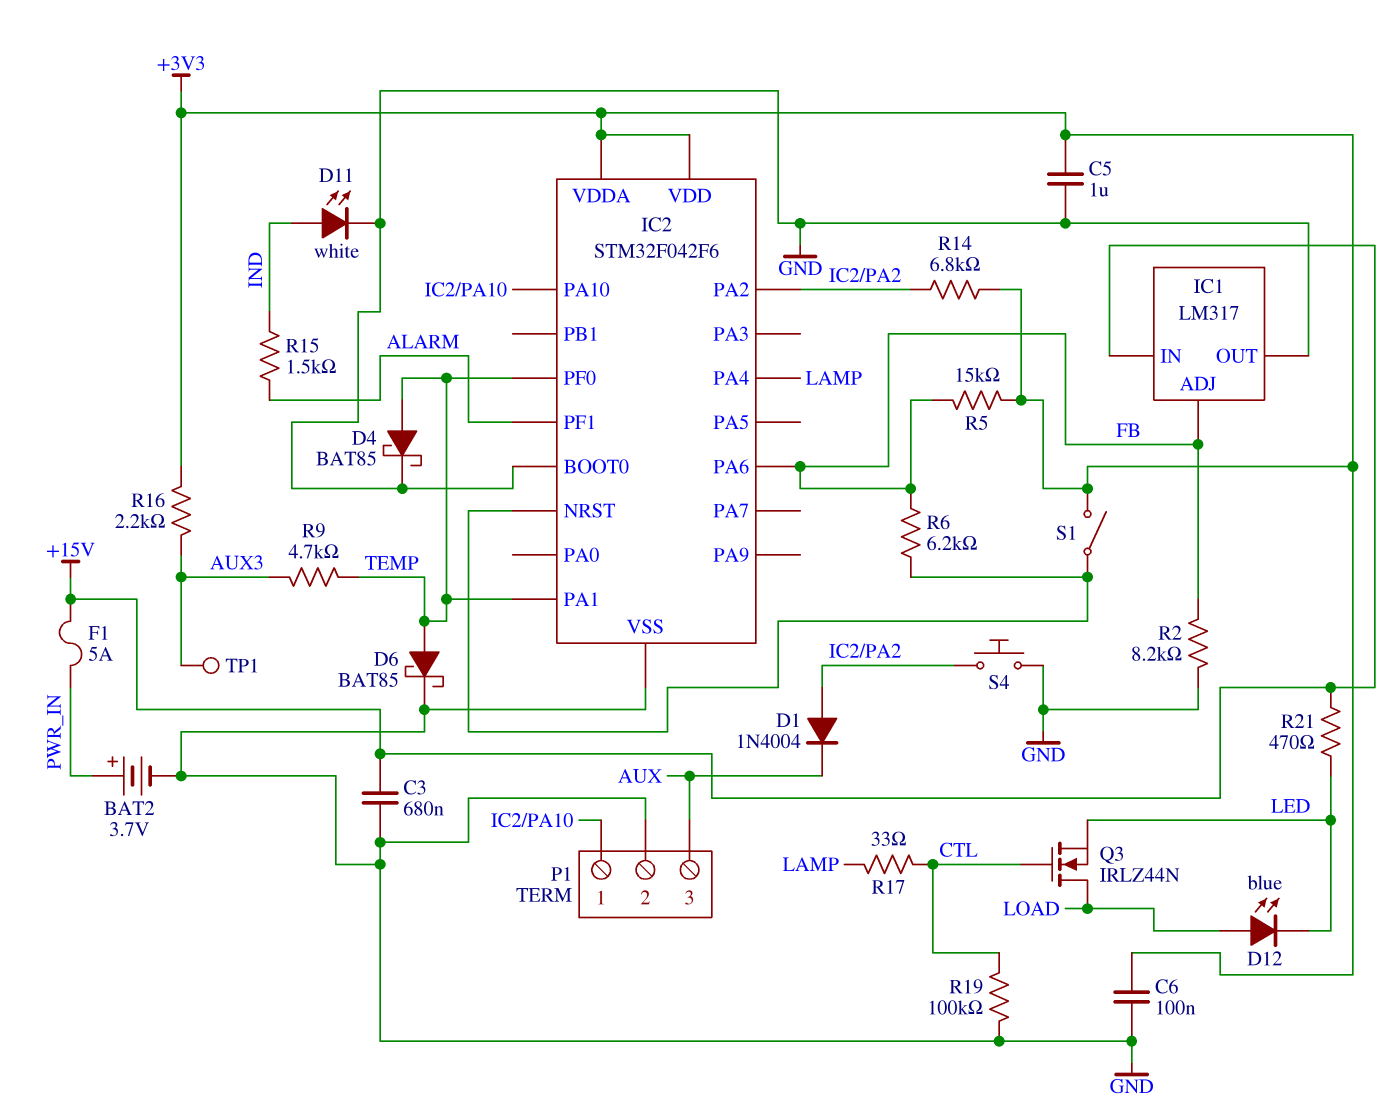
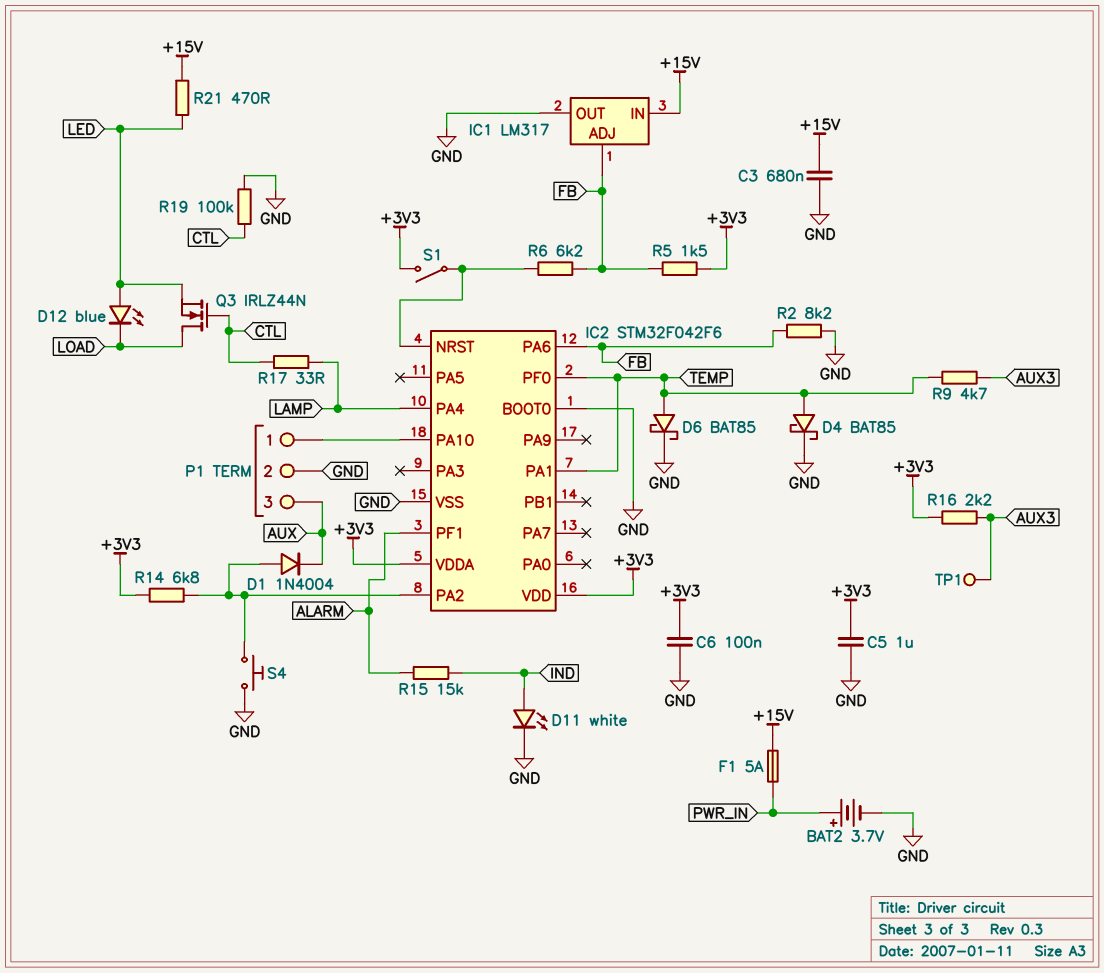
D12: LED blue (A LOAD, K LED) -> LED blue (A LED, K LOAD)
R5: 15k (+3V3, FB) -> 1.5k (+3V3, FB)
R15: 1.5k (ALARM, IND) -> 15k (ALARM, IND)

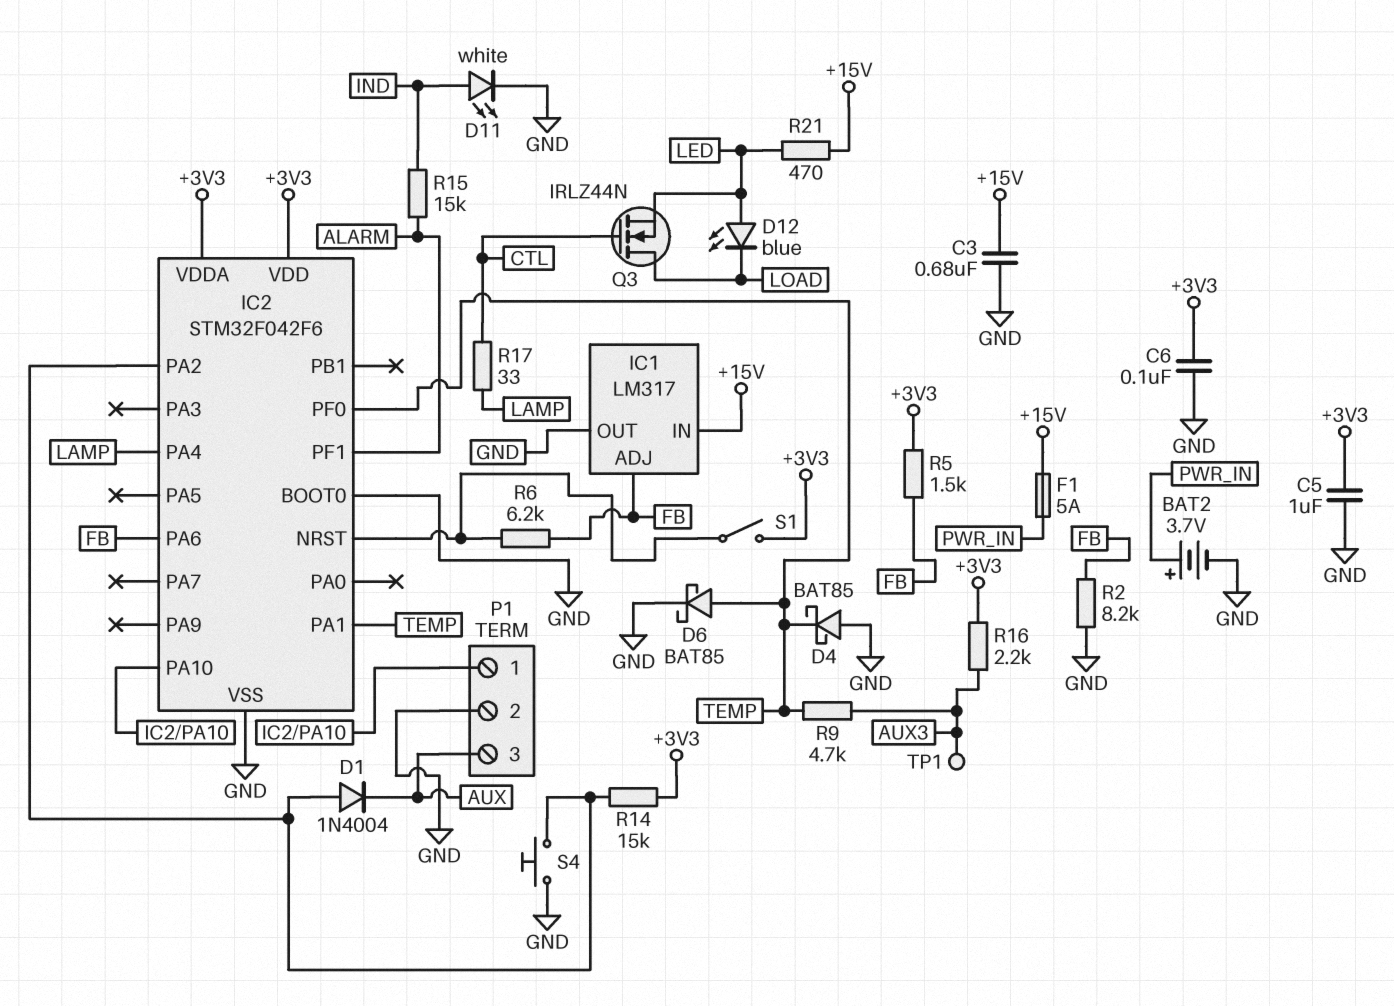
D4: schottky BAT85 (A TEMP, K GND) -> schottky BAT85 (A GND, K TEMP)
R14: 6.8k (+3V3, IC2/PA2) -> 15k (+3V3, IC2/PA2)
R19: 100k (CTL, GND) -> none

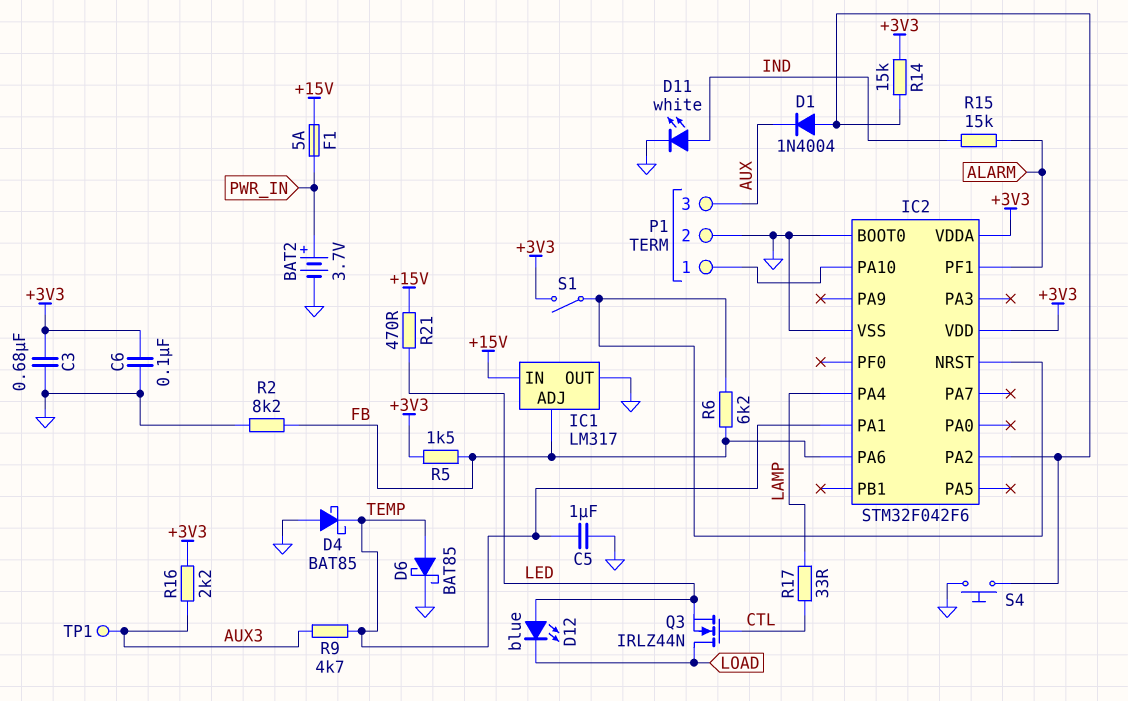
C3: 680nF (+15V, GND) -> 680nF (+3V3, GND)
C5: 1uF (+3V3, GND) -> 1uF (GND, TEMP)
IC2 pin PF0: TEMP -> none

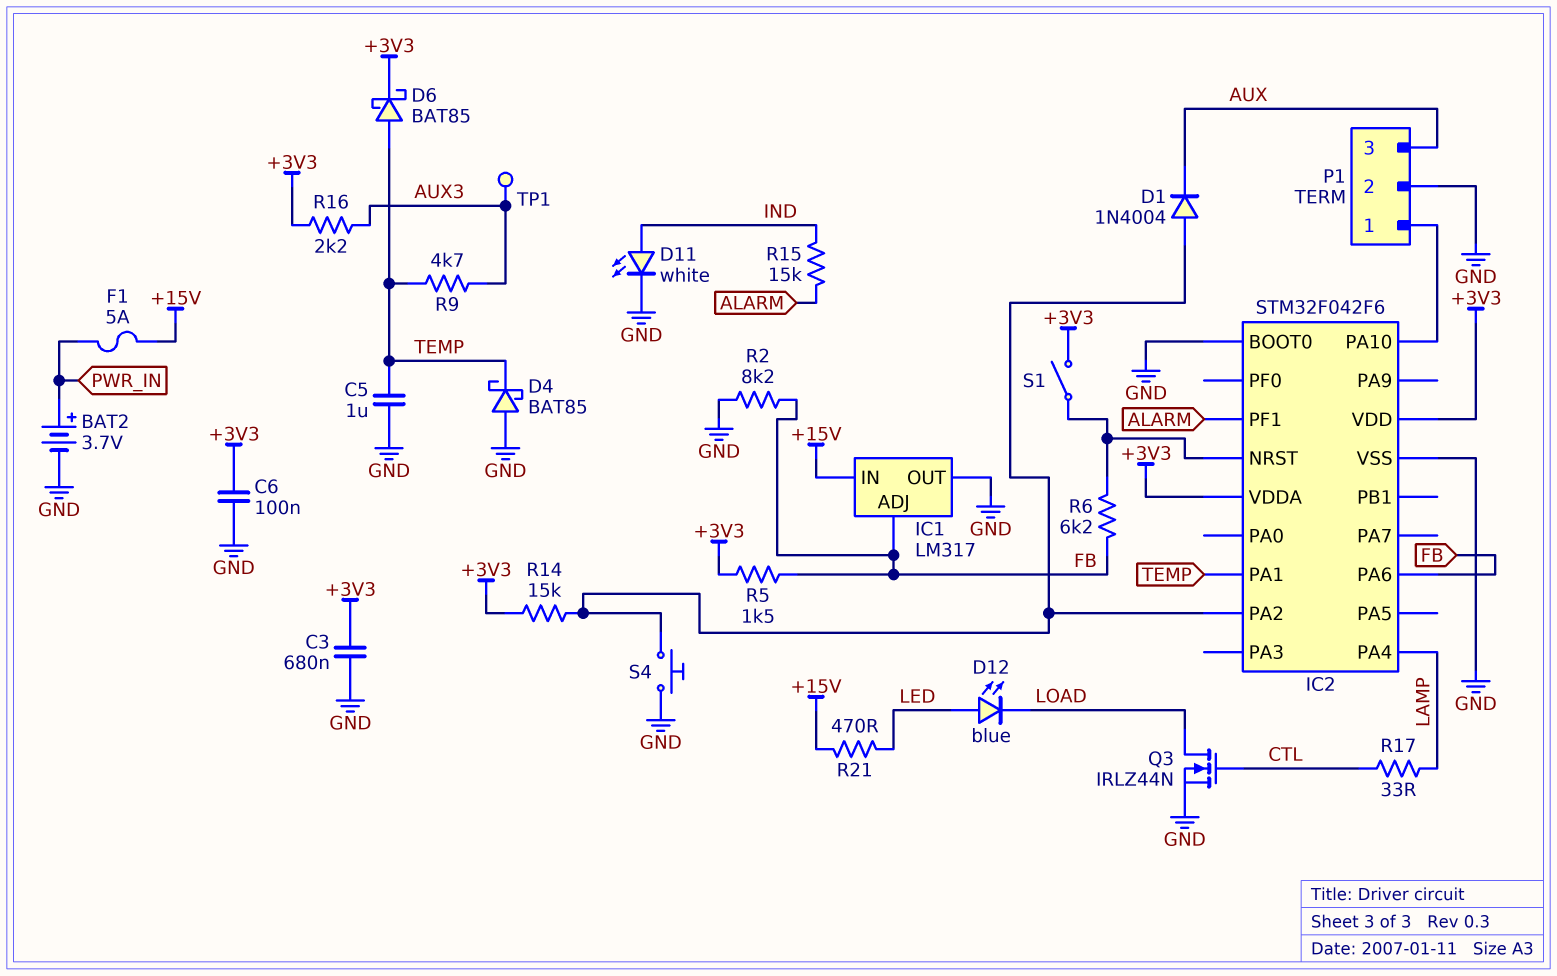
D6: schottky BAT85 (A TEMP, K GND) -> schottky BAT85 (A TEMP, K +3V3)
Q3: NMOS IRLZ44N (G CTL, D LOAD, S LED) -> NMOS IRLZ44N (G CTL, D LOAD, S GND)

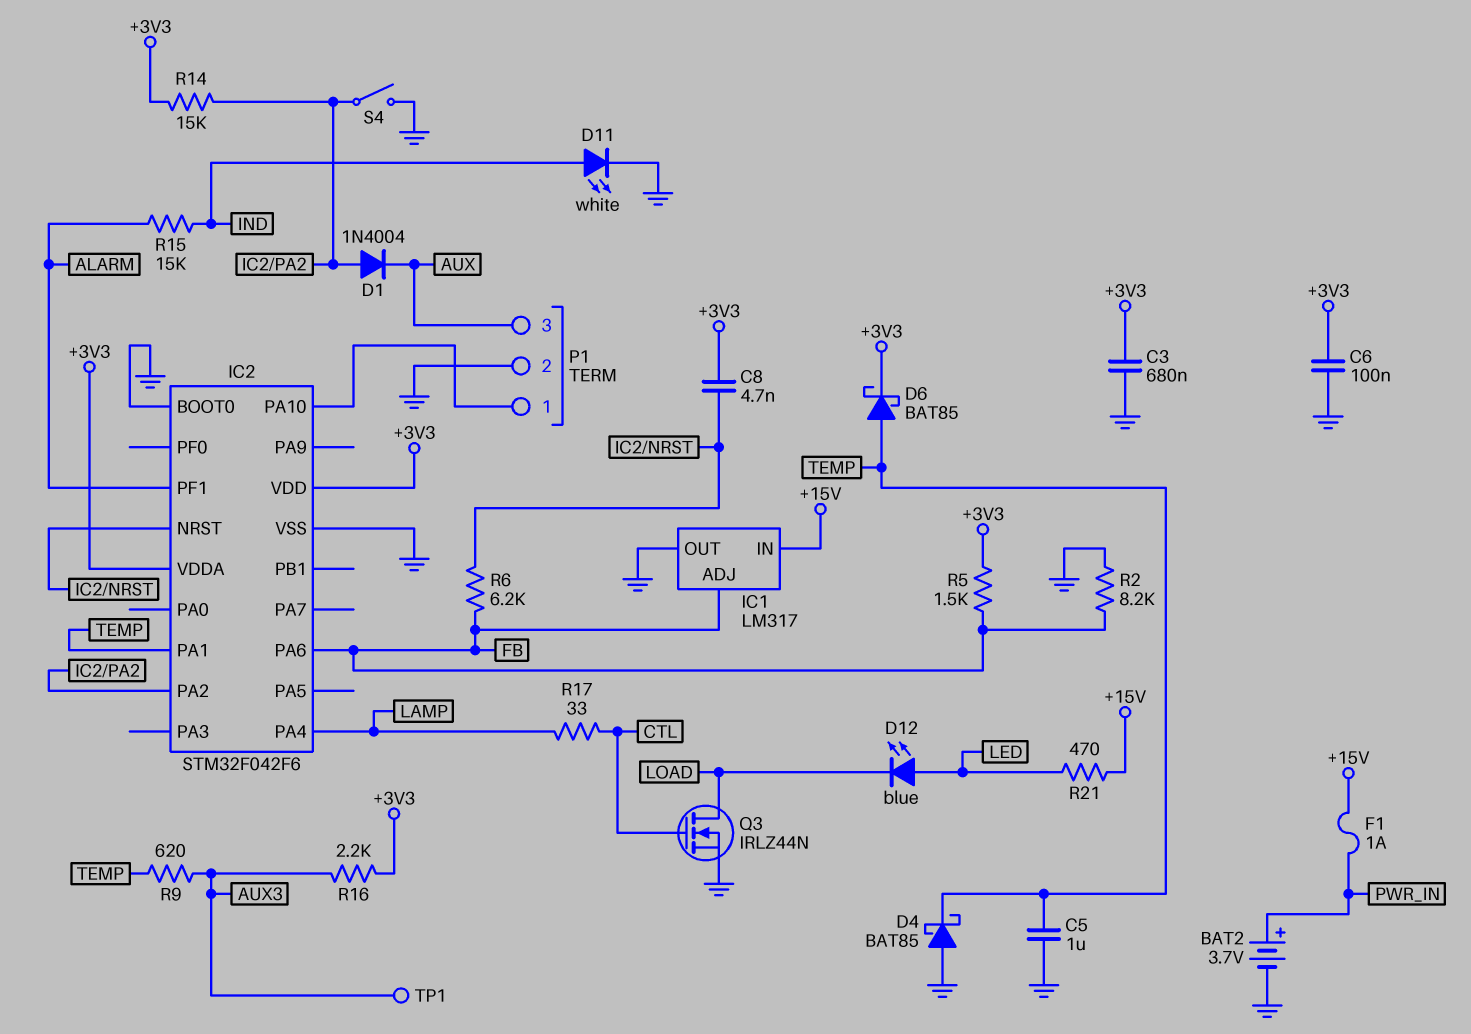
C8: none -> 4.7nF (+3V3, IC2/NRST)
F1: 5A (+15V, PWR_IN) -> 1A (+15V, PWR_IN)
R9: 4.7k (AUX3, TEMP) -> 620 (AUX3, TEMP)
S1: switch (+3V3, IC2/NRST) -> none
S4: button (GND, IC2/PA2) -> switch (GND, IC2/PA2)

